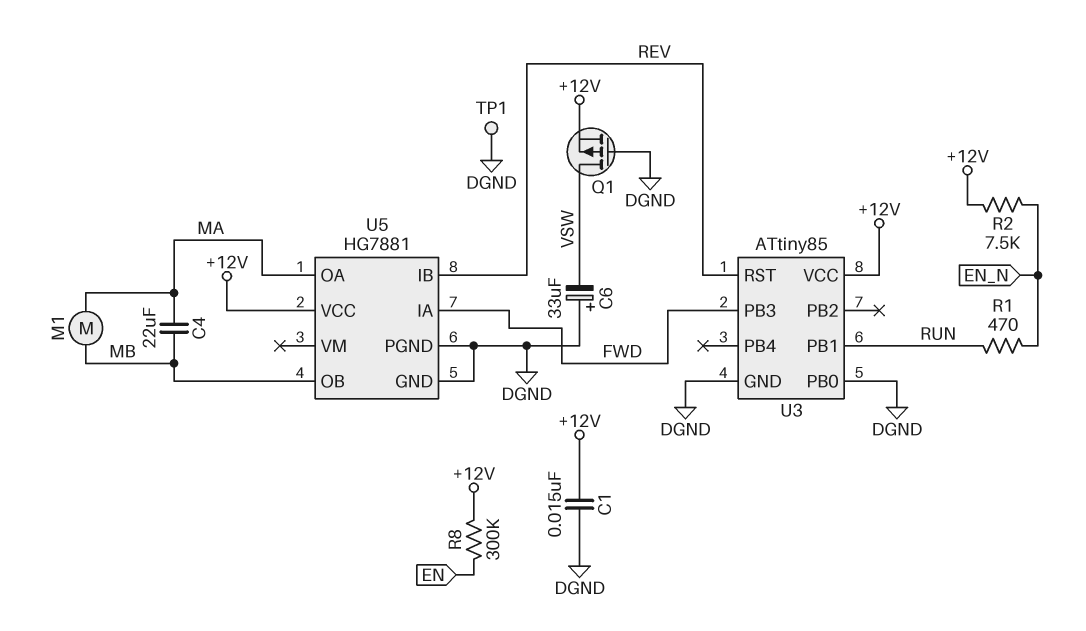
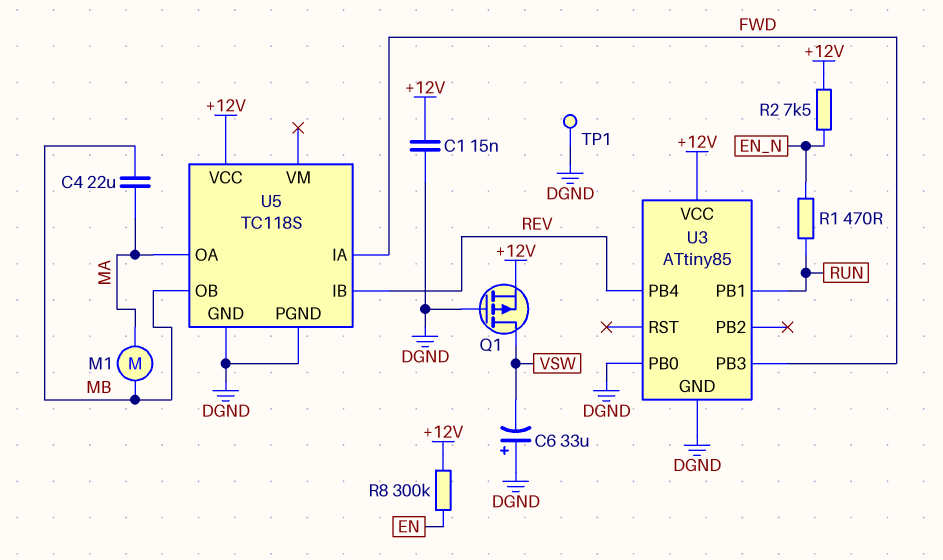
U3 pin PB4: none -> REV
U3 pin RST: REV -> none
U5: HG7881 -> TC118S

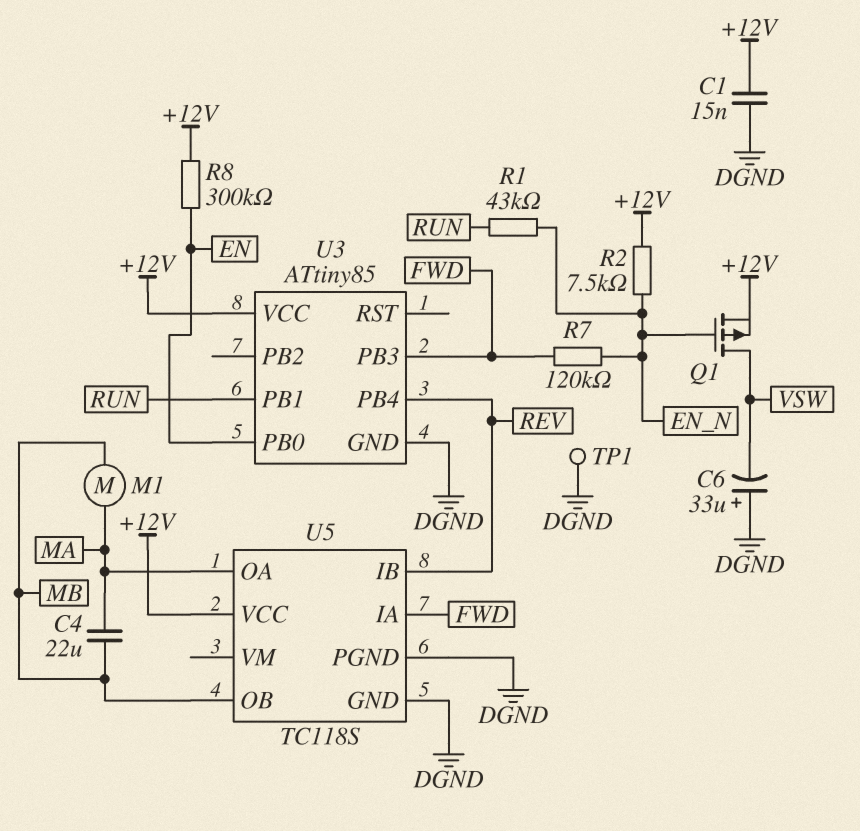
Q1: PMOS (G DGND, D VSW, S +12V) -> PMOS (G EN_N, D VSW, S +12V)
R1: 470 (EN_N, RUN) -> 43k (EN_N, RUN)
R7: none -> 120k (EN_N, FWD)
U3 pin PB0: DGND -> EN

